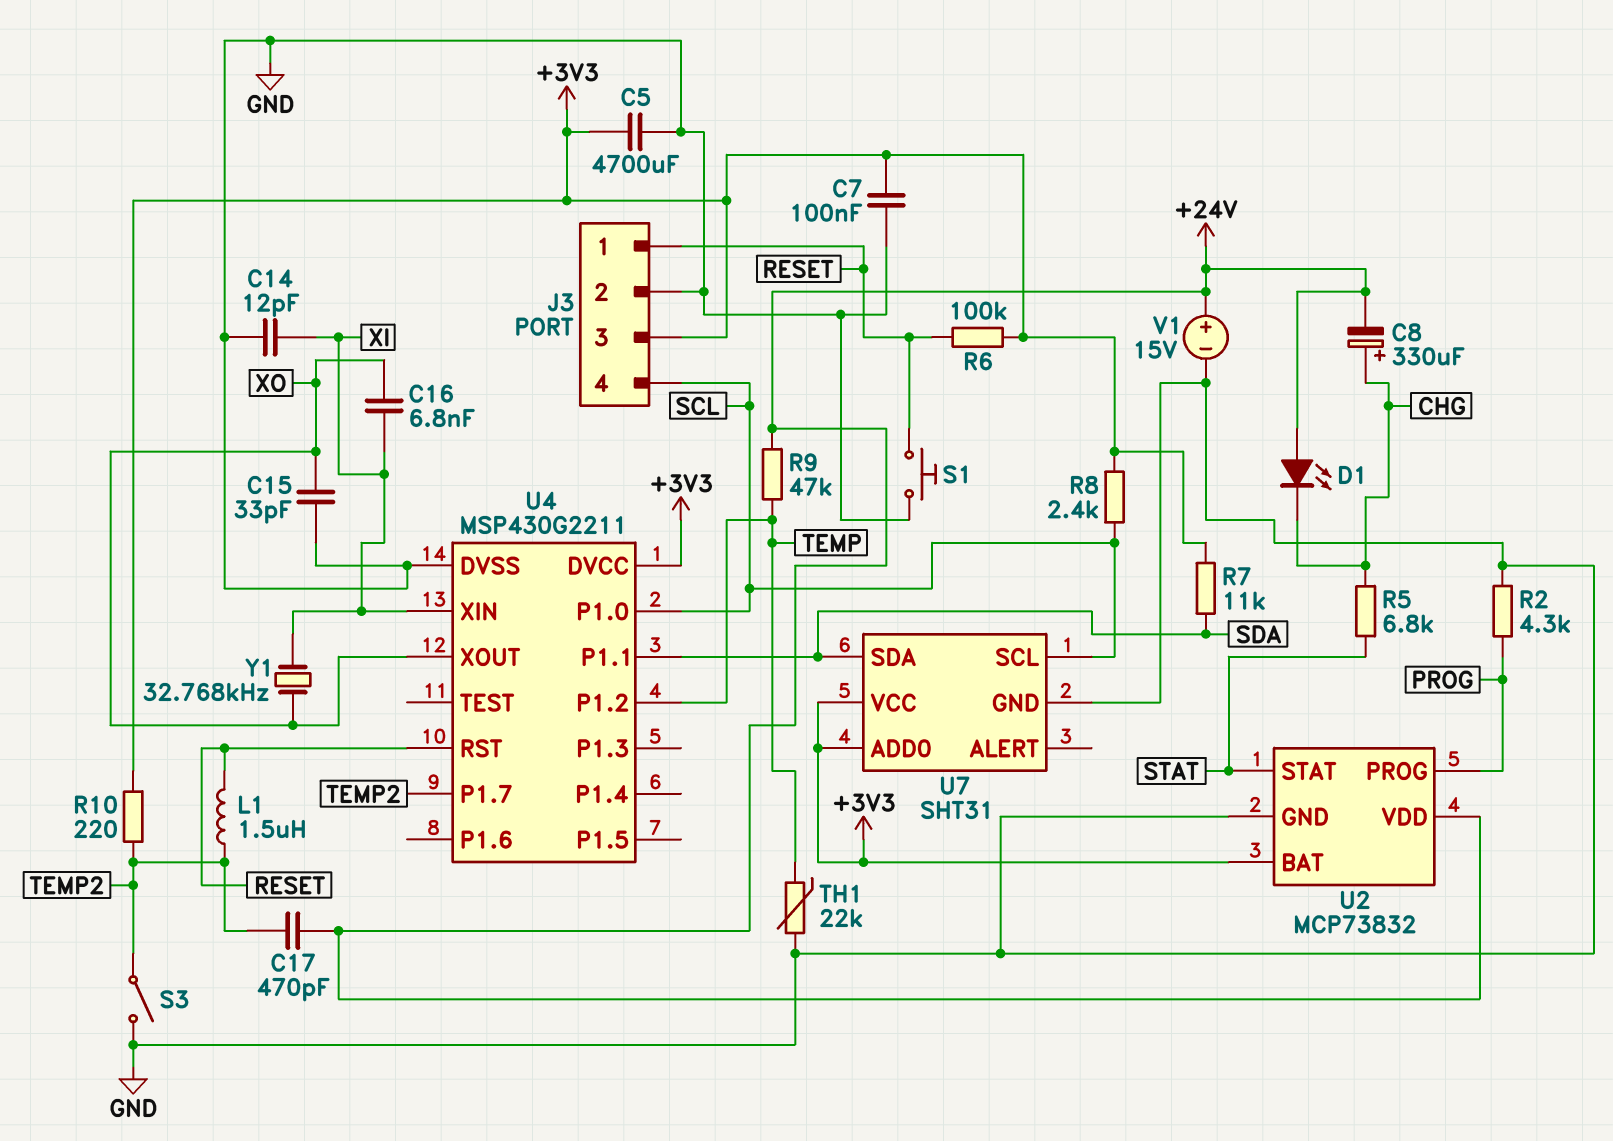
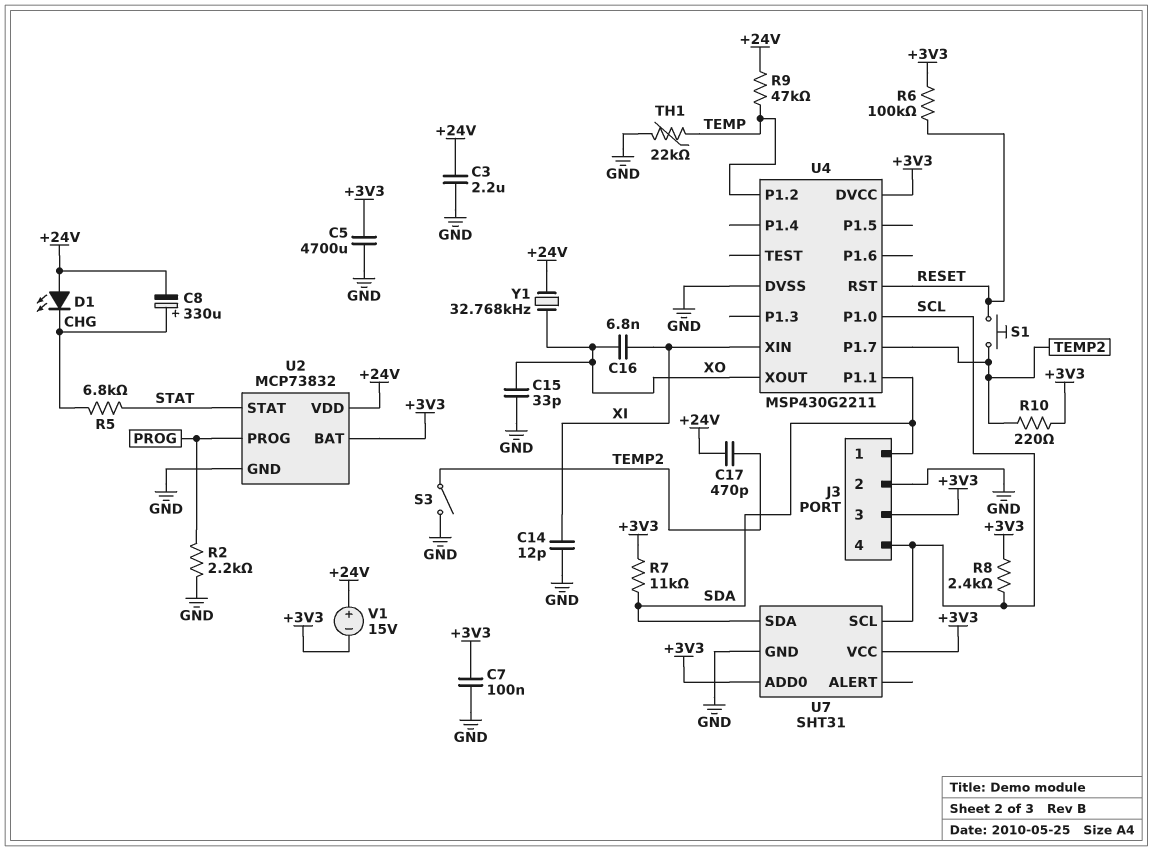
C3: none -> 2.2uF (+24V, GND)
J3 pin 1: RESET -> SDA
L1: 1.5uH (RESET, TEMP2) -> none
R2: 4.3k (GND, PROG) -> 2.2k (GND, PROG)
S1: button (GND, RESET) -> button (RESET, TEMP2)
V1: 15V (plus +24V, minus GND) -> 15V (plus +24V, minus +3V3)
Y1: 32.768kHz (XI, XO) -> 32.768kHz (+24V, XO)

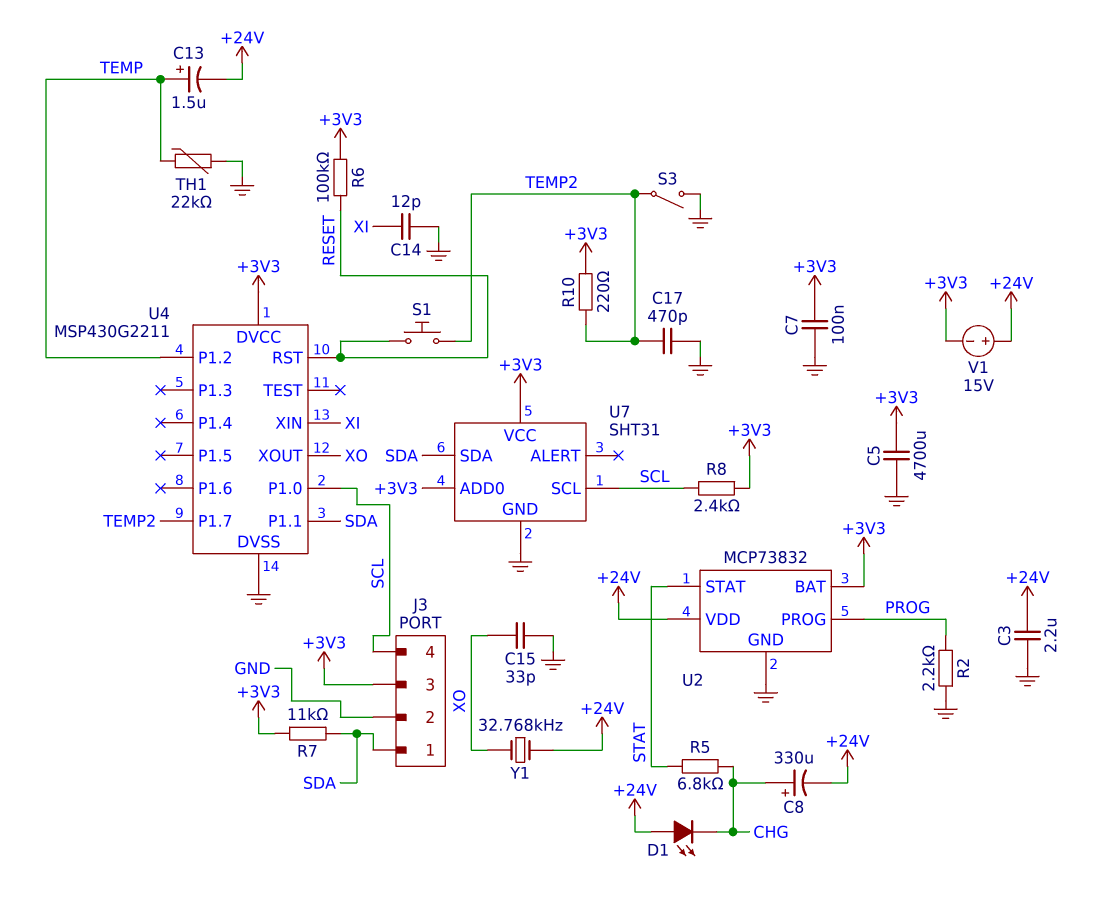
C13: none -> 1.5uF (plus TEMP, minus +24V)
C16: 6.8nF (XI, XO) -> none
C17: 470pF (+24V, TEMP2) -> 470pF (GND, TEMP2)
R9: 47k (+24V, TEMP) -> none

